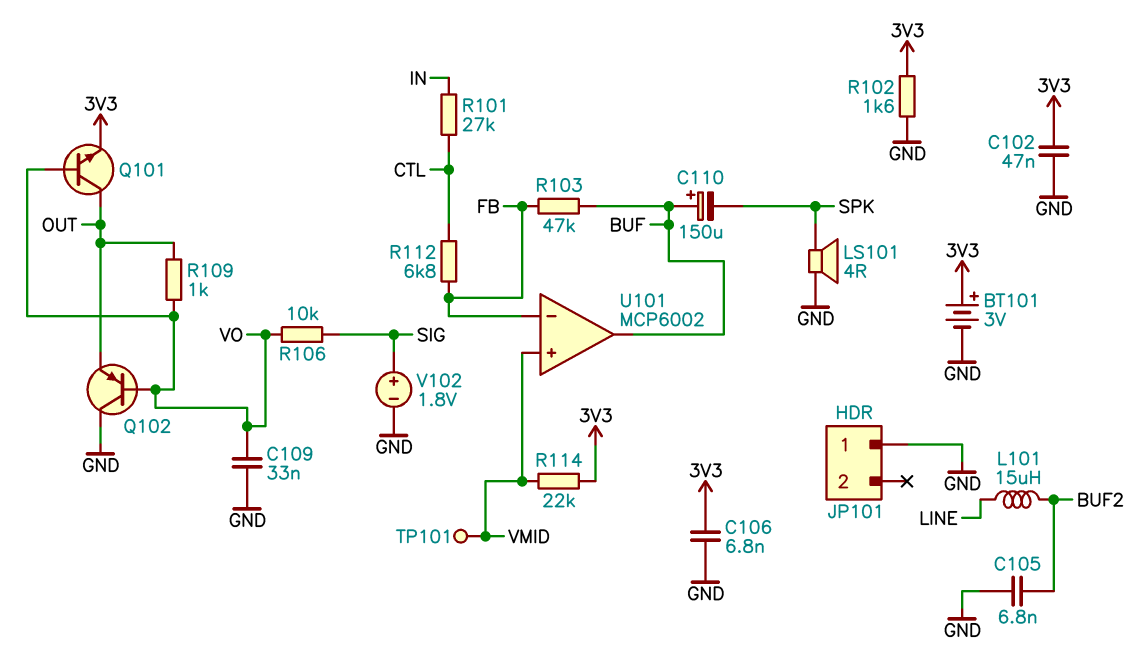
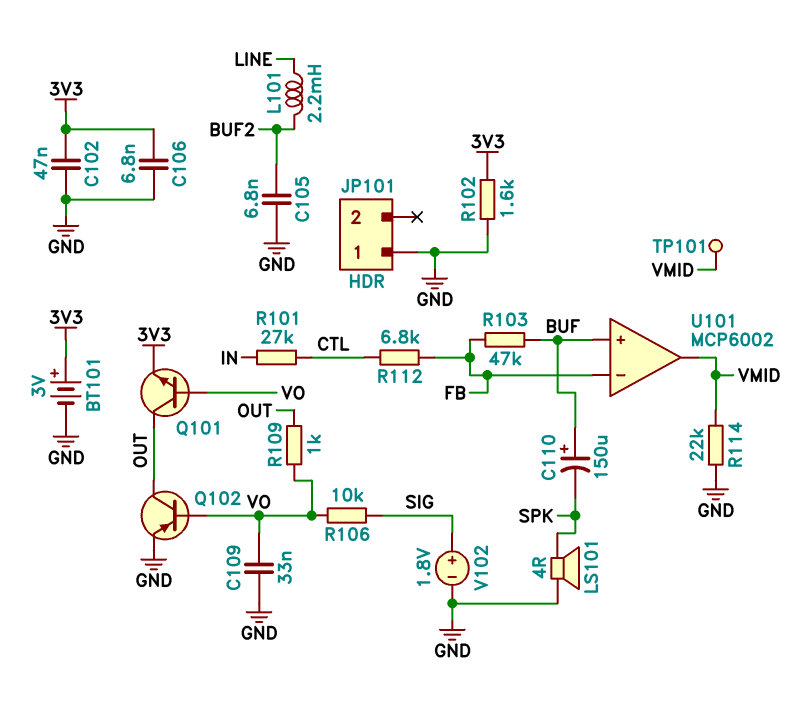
L101: 15uH (BUF2, LINE) -> 2.2mH (BUF2, LINE)
Q102: PNP (B VO, C GND, E OUT) -> PNP (B VO, C OUT, E GND)
R114: 22k (3V3, VMID) -> 22k (GND, VMID)
U101 pin in+: VMID -> BUF
U101 pin out: BUF -> VMID

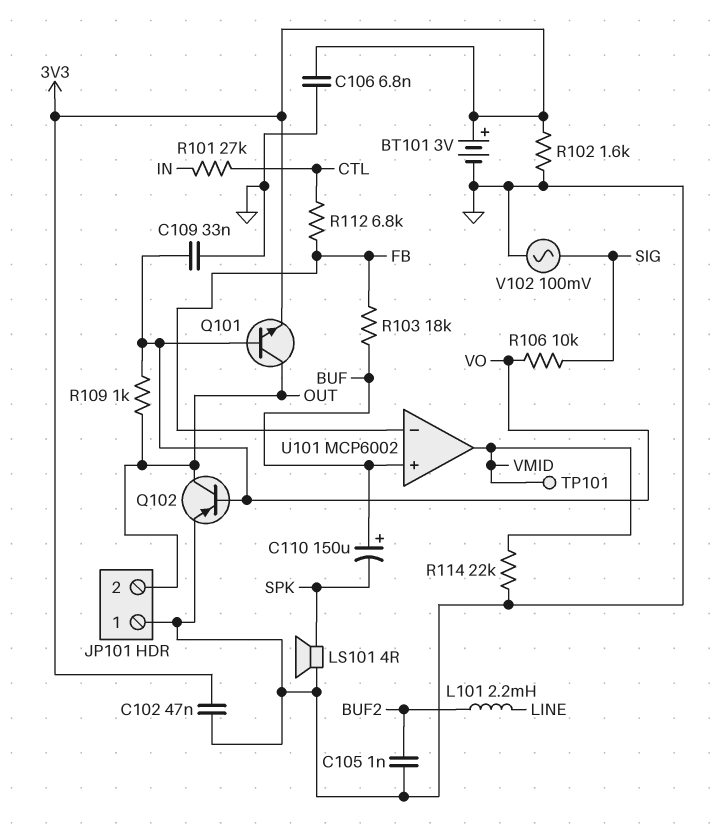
C105: 6.8nF (BUF2, GND) -> 1nF (BUF2, GND)
JP101 pin 2: none -> OUT
R103: 47k (BUF, FB) -> 18k (BUF, FB)
V102: 1.8V (plus SIG, minus GND) -> AC 100mV (GND, SIG)

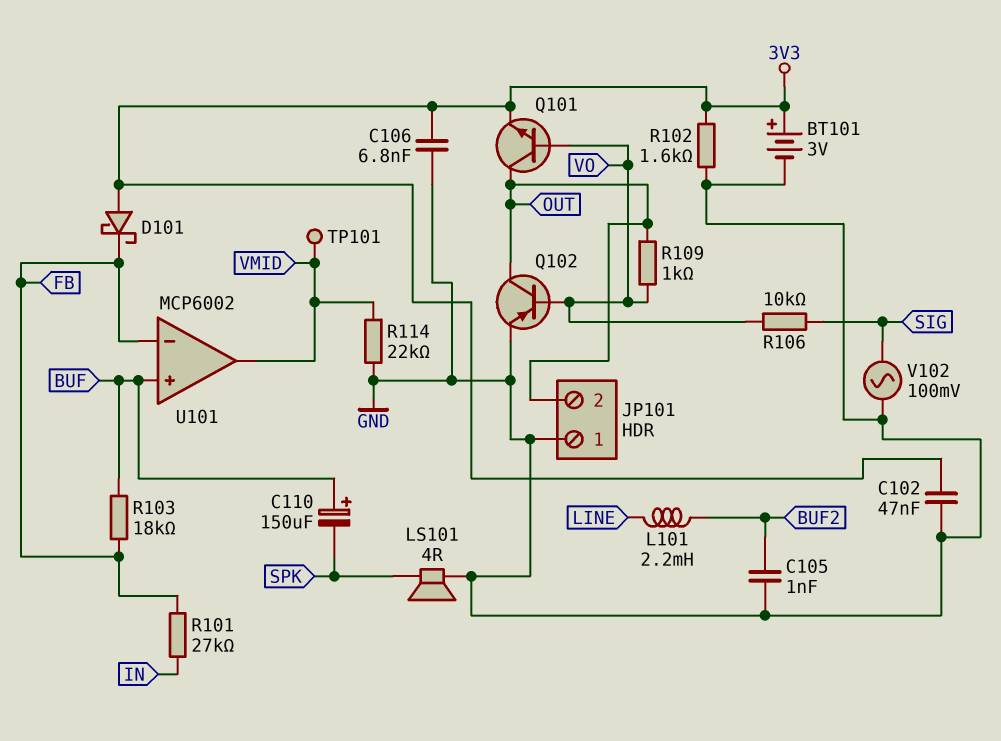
C109: 33nF (GND, VO) -> none
D101: none -> schottky (A 3V3, K FB)
R101: 27k (CTL, IN) -> 27k (FB, IN)
R112: 6.8k (CTL, FB) -> none

